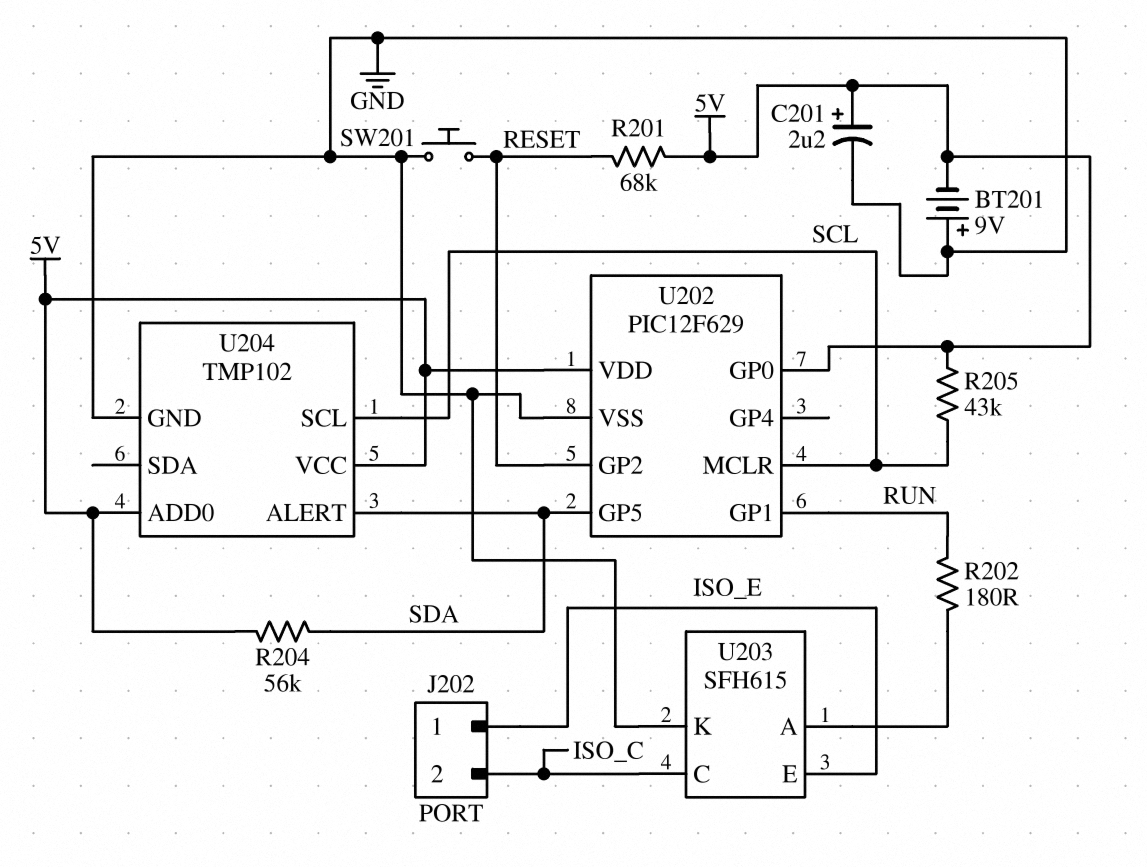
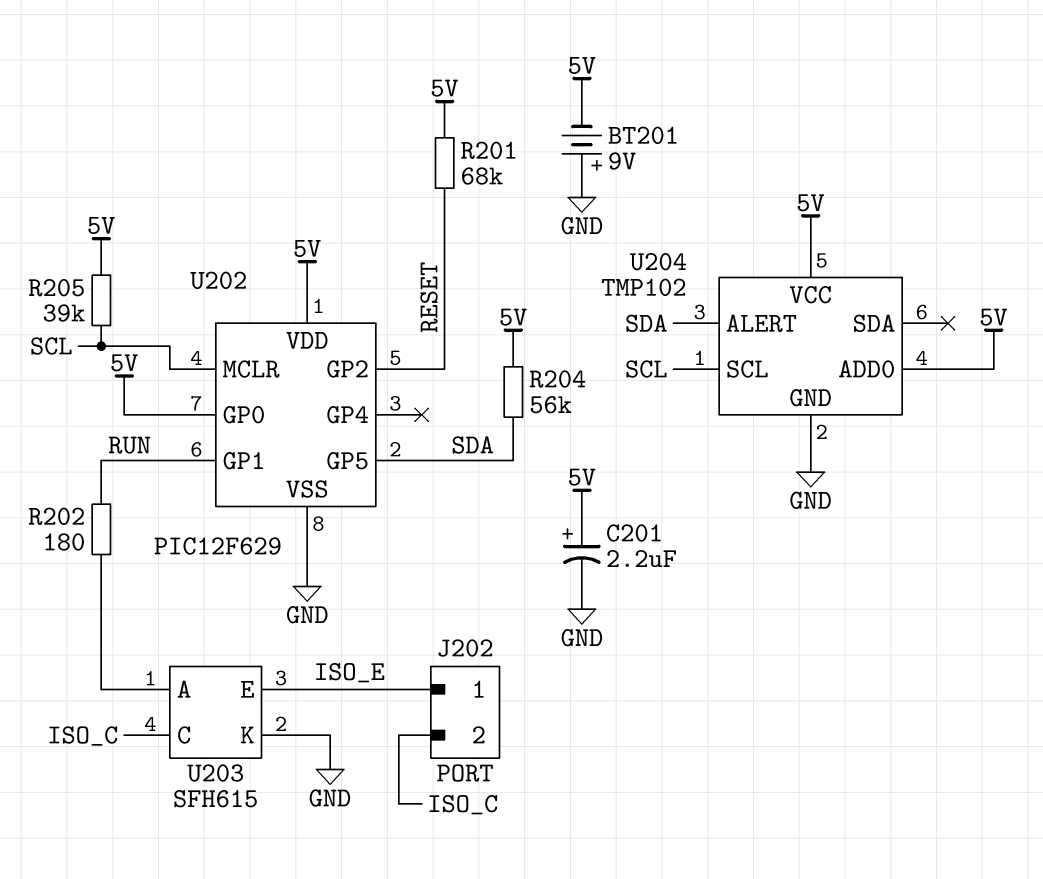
R205: 43k (5V, SCL) -> 39k (5V, SCL)
SW201: button (GND, RESET) -> none

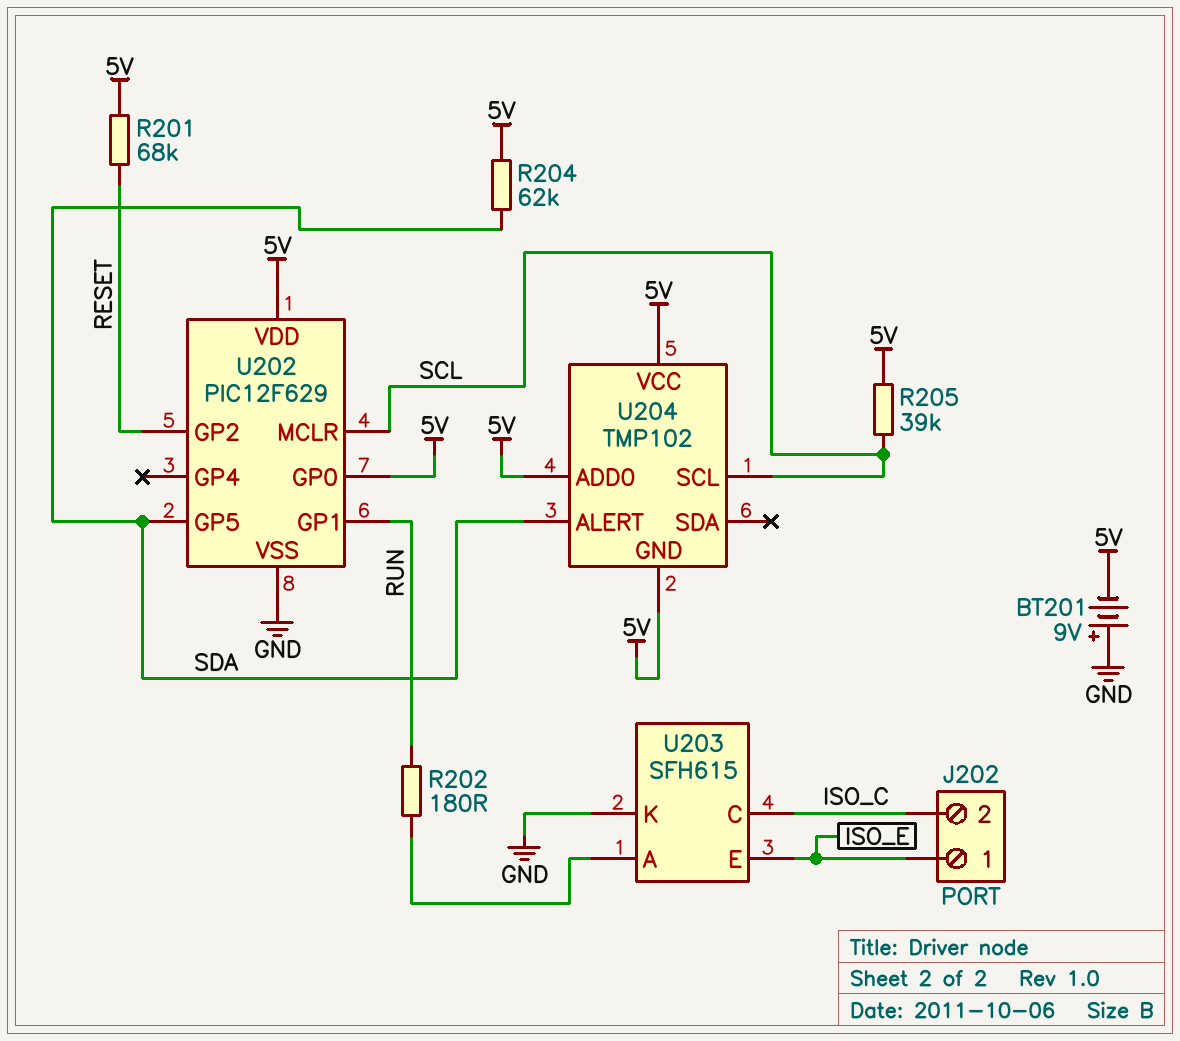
C201: 2.2uF (plus 5V, minus GND) -> none
R204: 56k (5V, SDA) -> 62k (5V, SDA)
U204 pin GND: GND -> 5V

